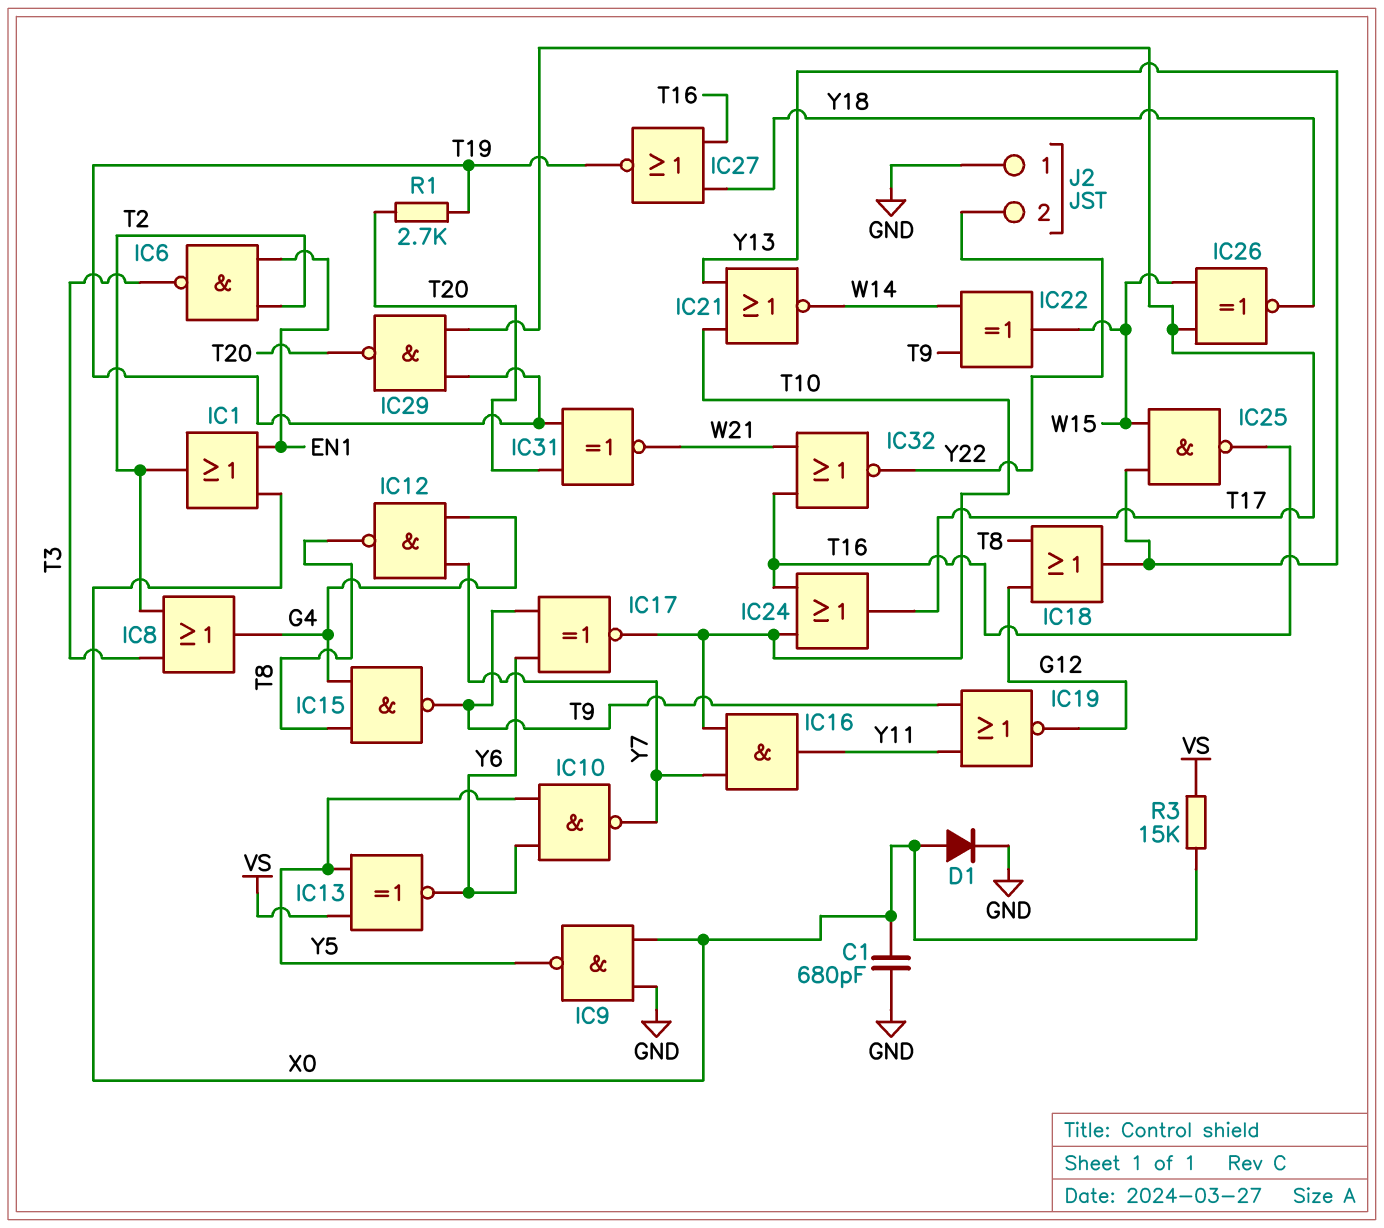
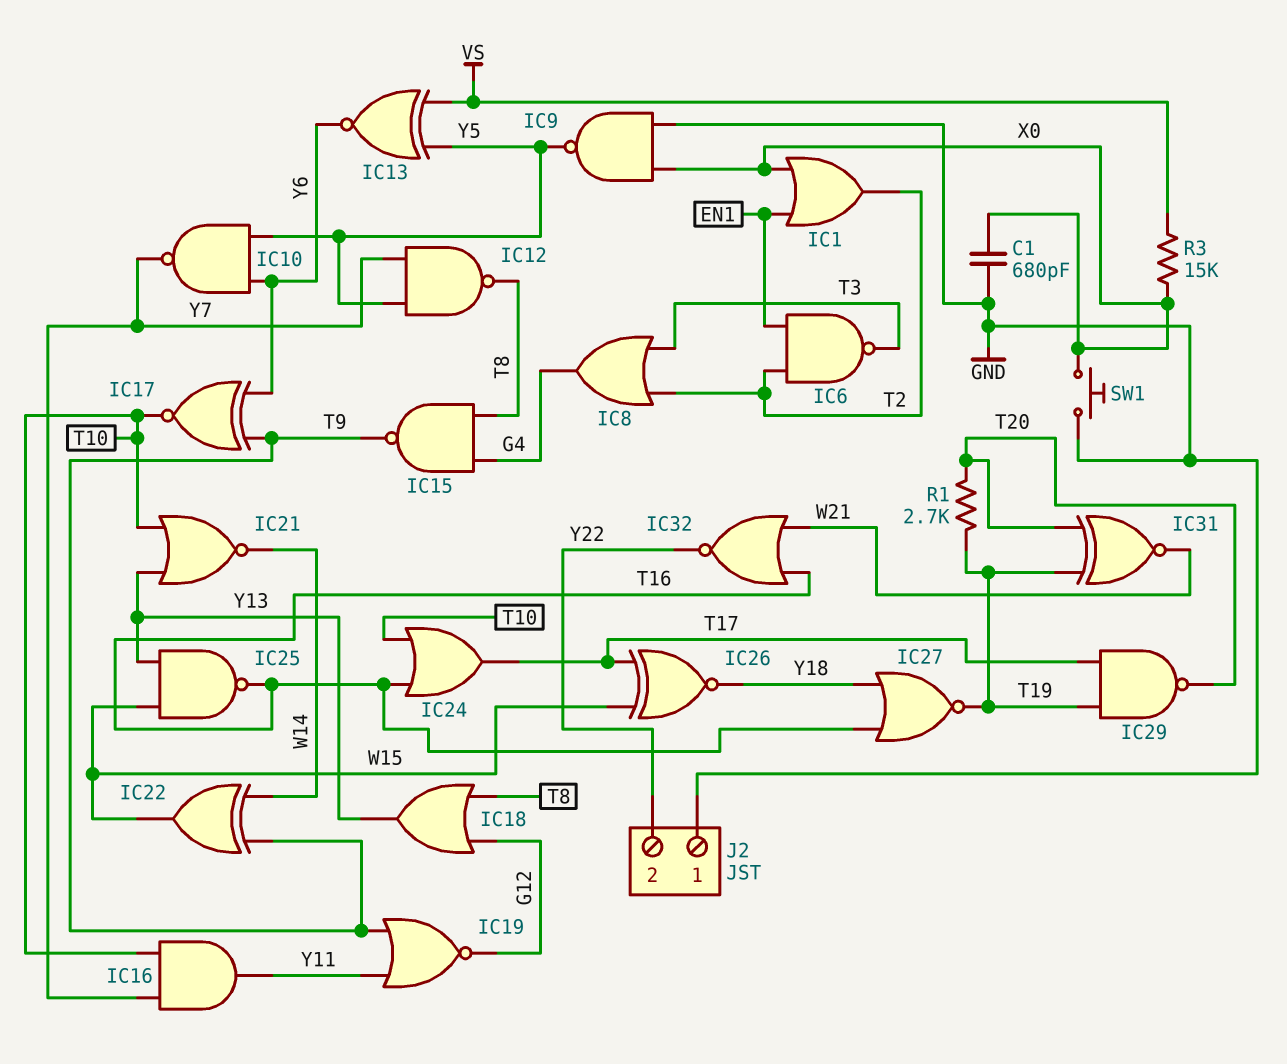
D1: diode (A X0, K GND) -> none
IC12: NAND (in G4, in Y7, out T8) -> NAND (in Y5, in Y7, out T8)
SW1: none -> button (GND, X0)

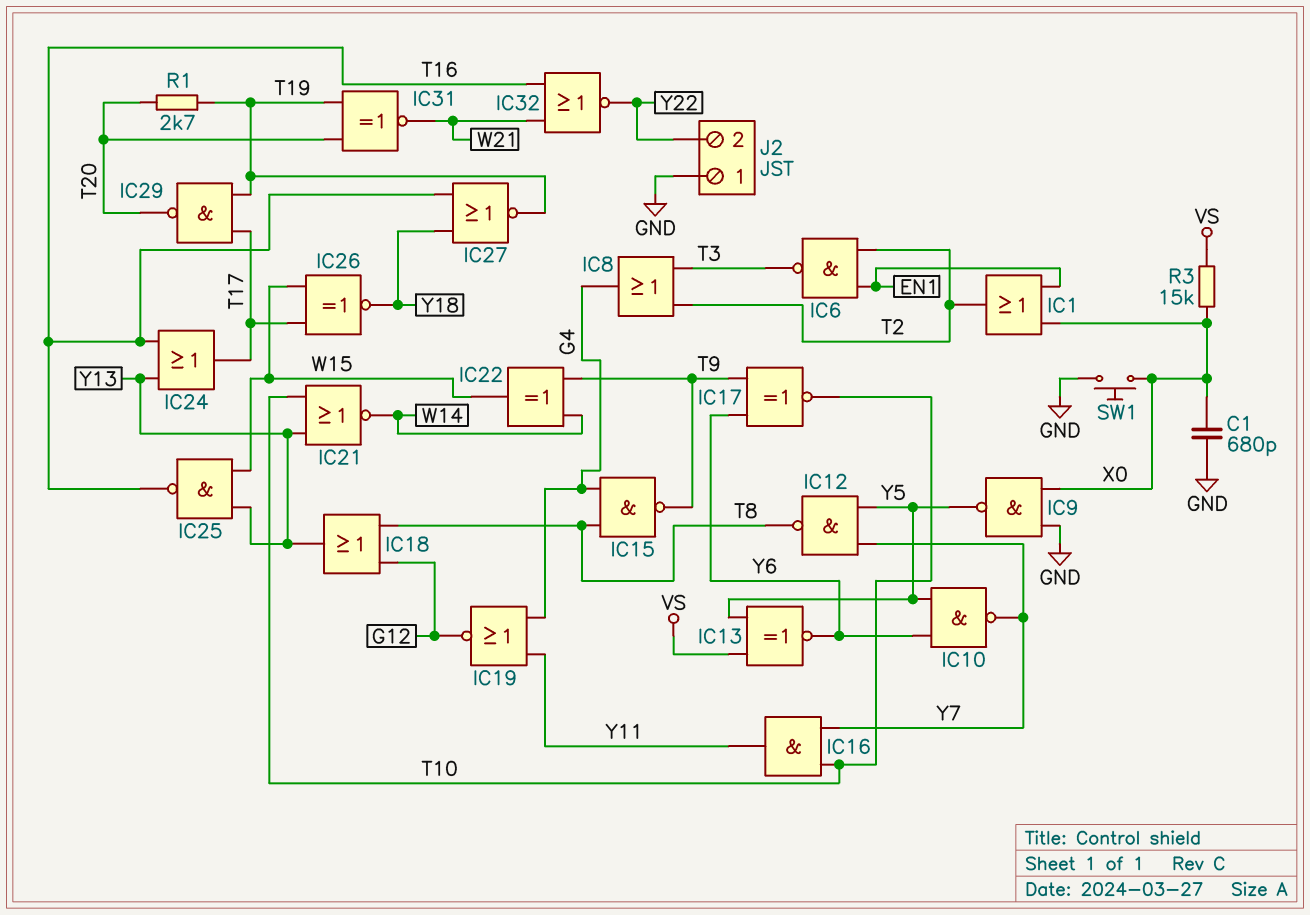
IC19: NOR (in T9, in Y11, out G12) -> NOR (in G4, in Y11, out G12)
IC24: OR (in T10, in T16, out T17) -> OR (in T16, in Y13, out T17)

